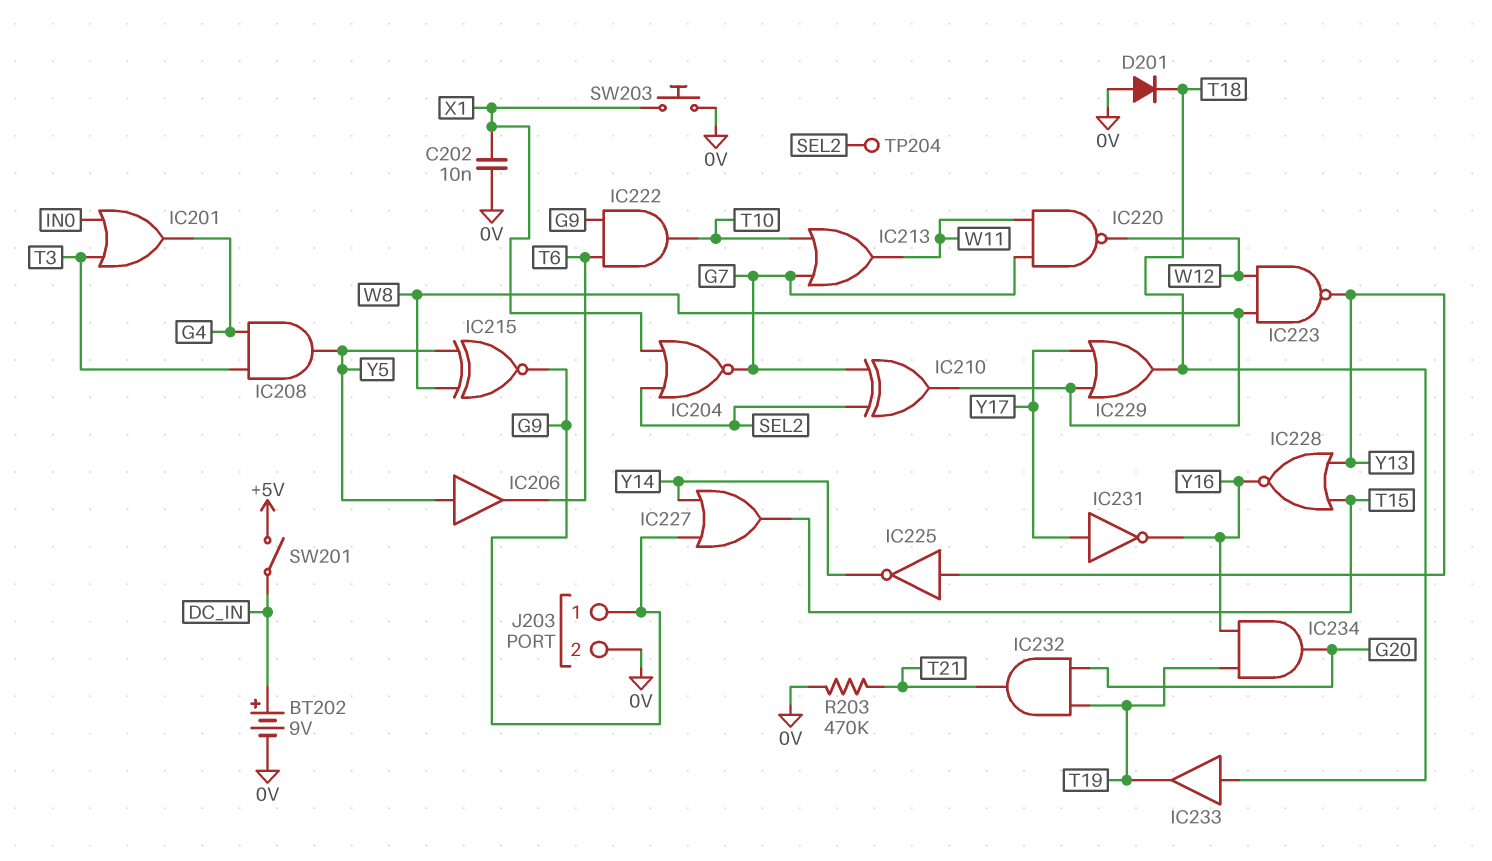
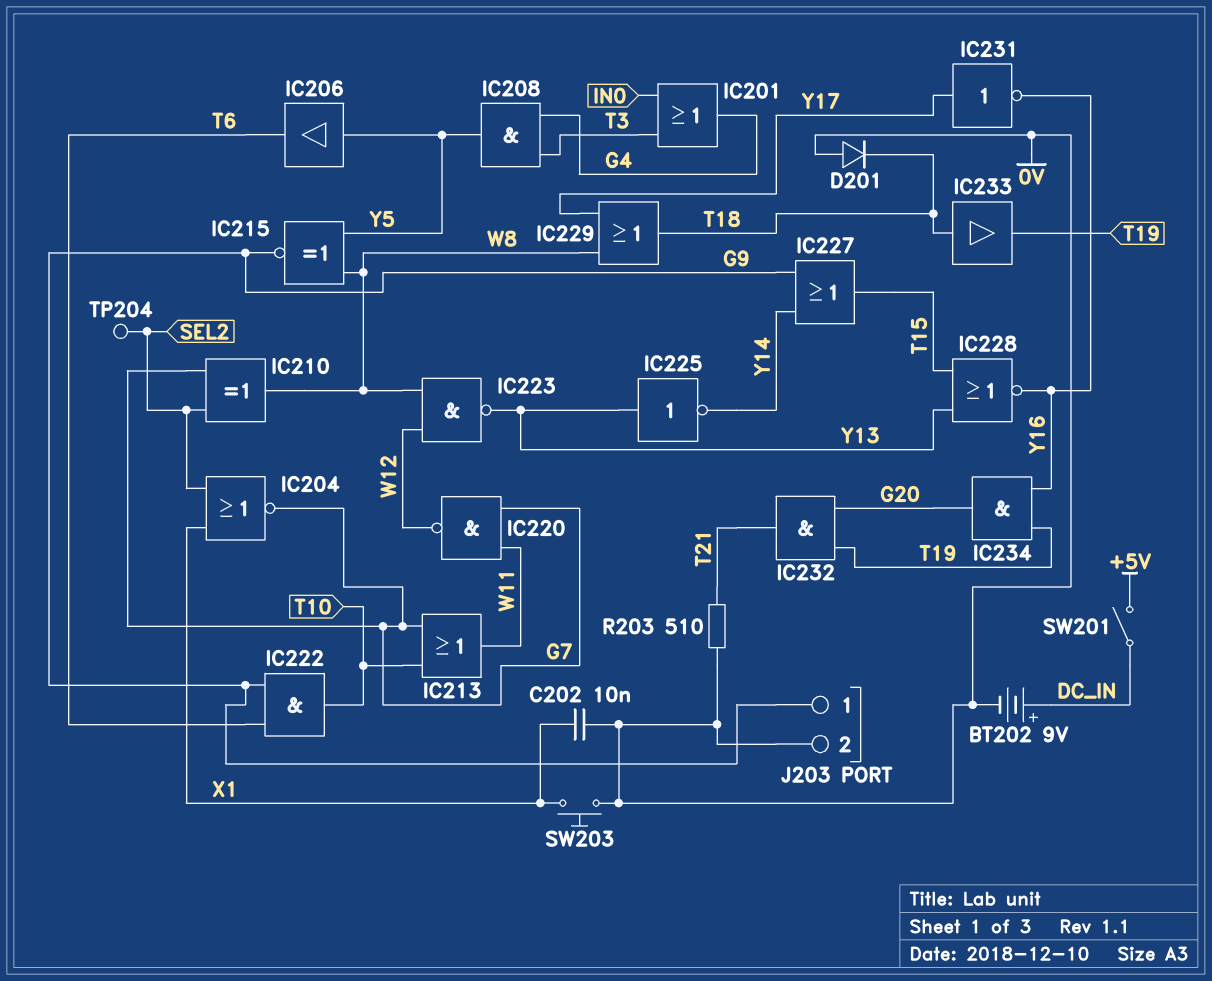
R203: 470k (0V, T21) -> 510 (0V, T21)

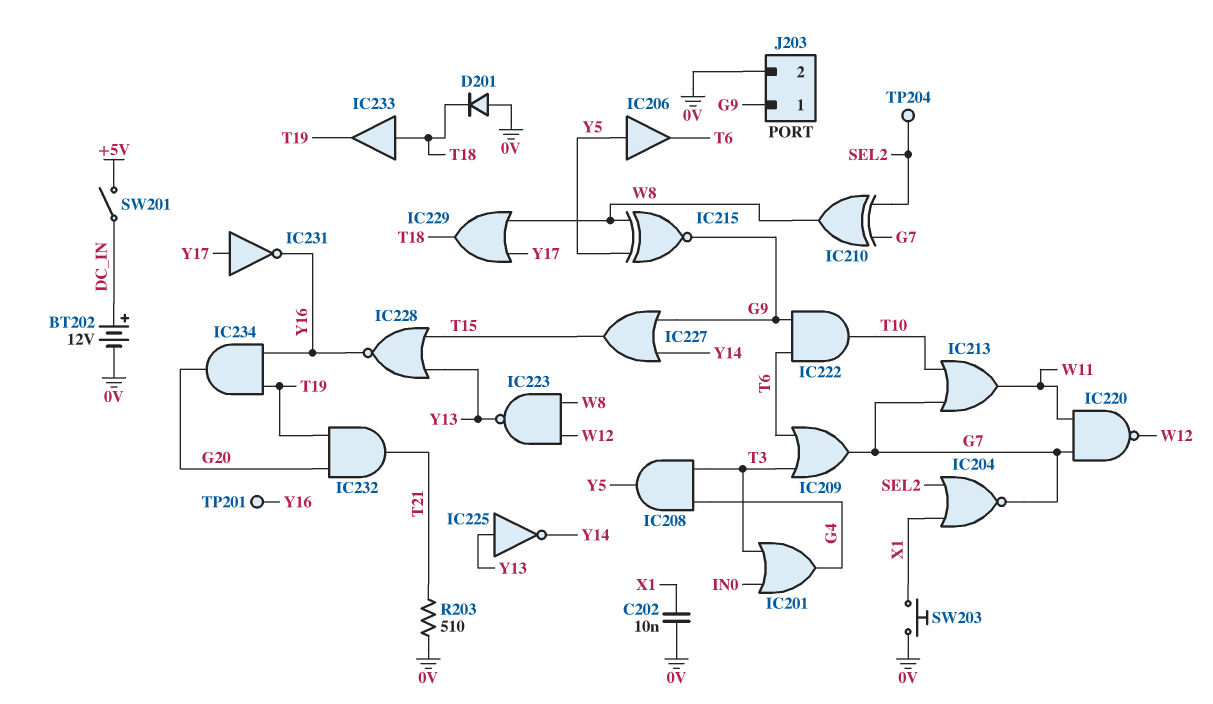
BT202: 9V (plus DC_IN, minus 0V) -> 12V (plus DC_IN, minus 0V)
IC209: none -> OR (in T3, in T6, out G7)
TP201: none -> test point (Y16)

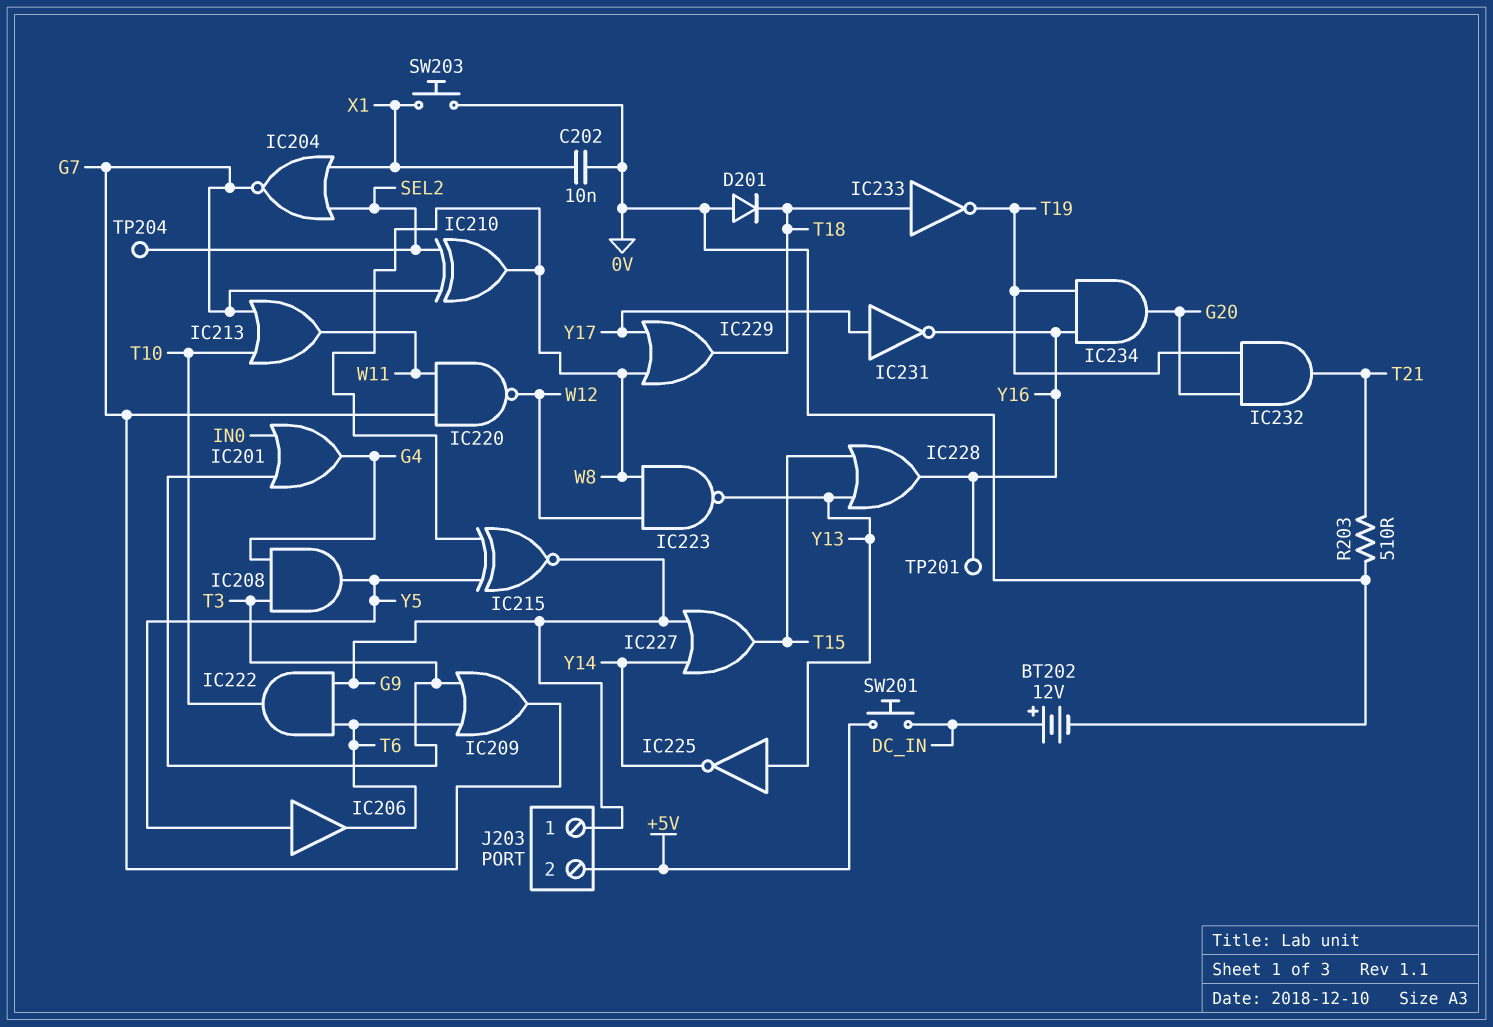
IC228: NOR (in T15, in Y13, out Y16) -> OR (in T15, in Y13, out Y16)
IC233: buffer (in T18, out T19) -> NOT (in T18, out T19)
J203 pin 2: 0V -> +5V
SW201: switch (+5V, DC_IN) -> button (+5V, DC_IN)

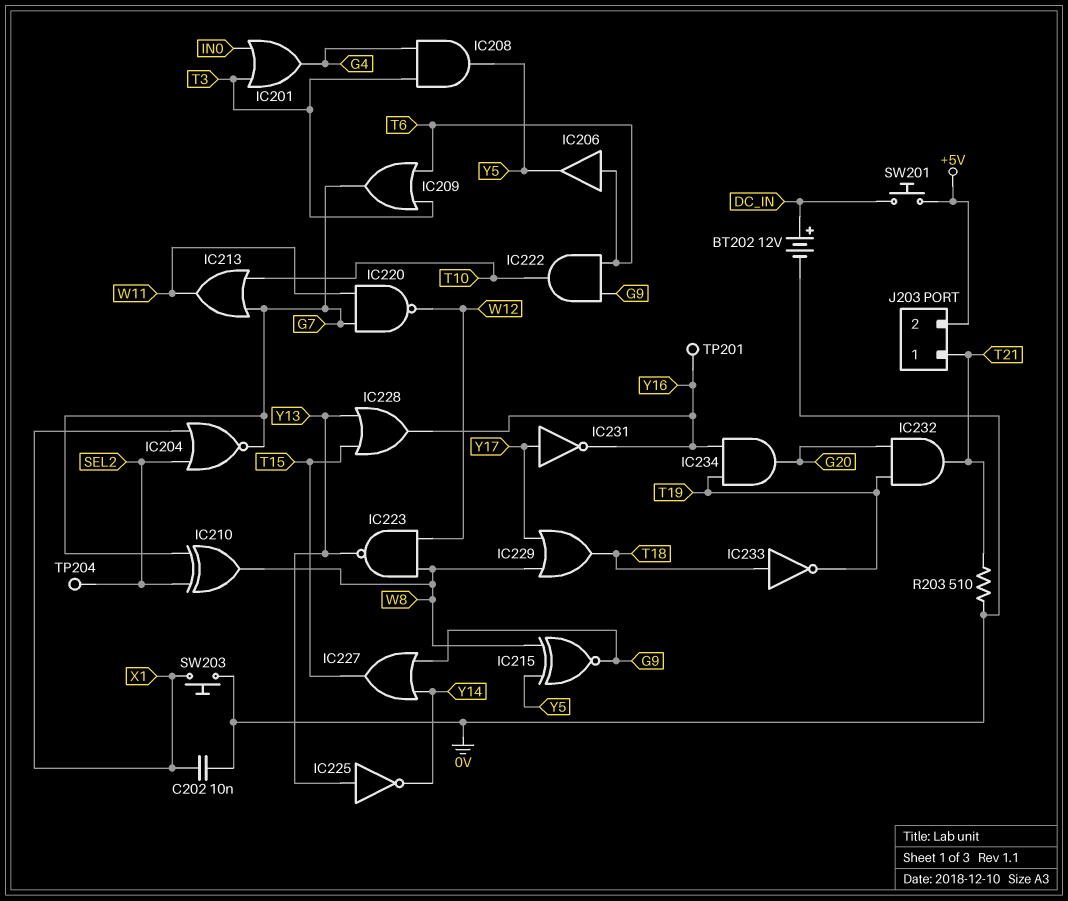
D201: diode (A 0V, K T18) -> none
IC206: buffer (in Y5, out T6) -> buffer (in T6, out Y5)
J203 pin 1: G9 -> T21

